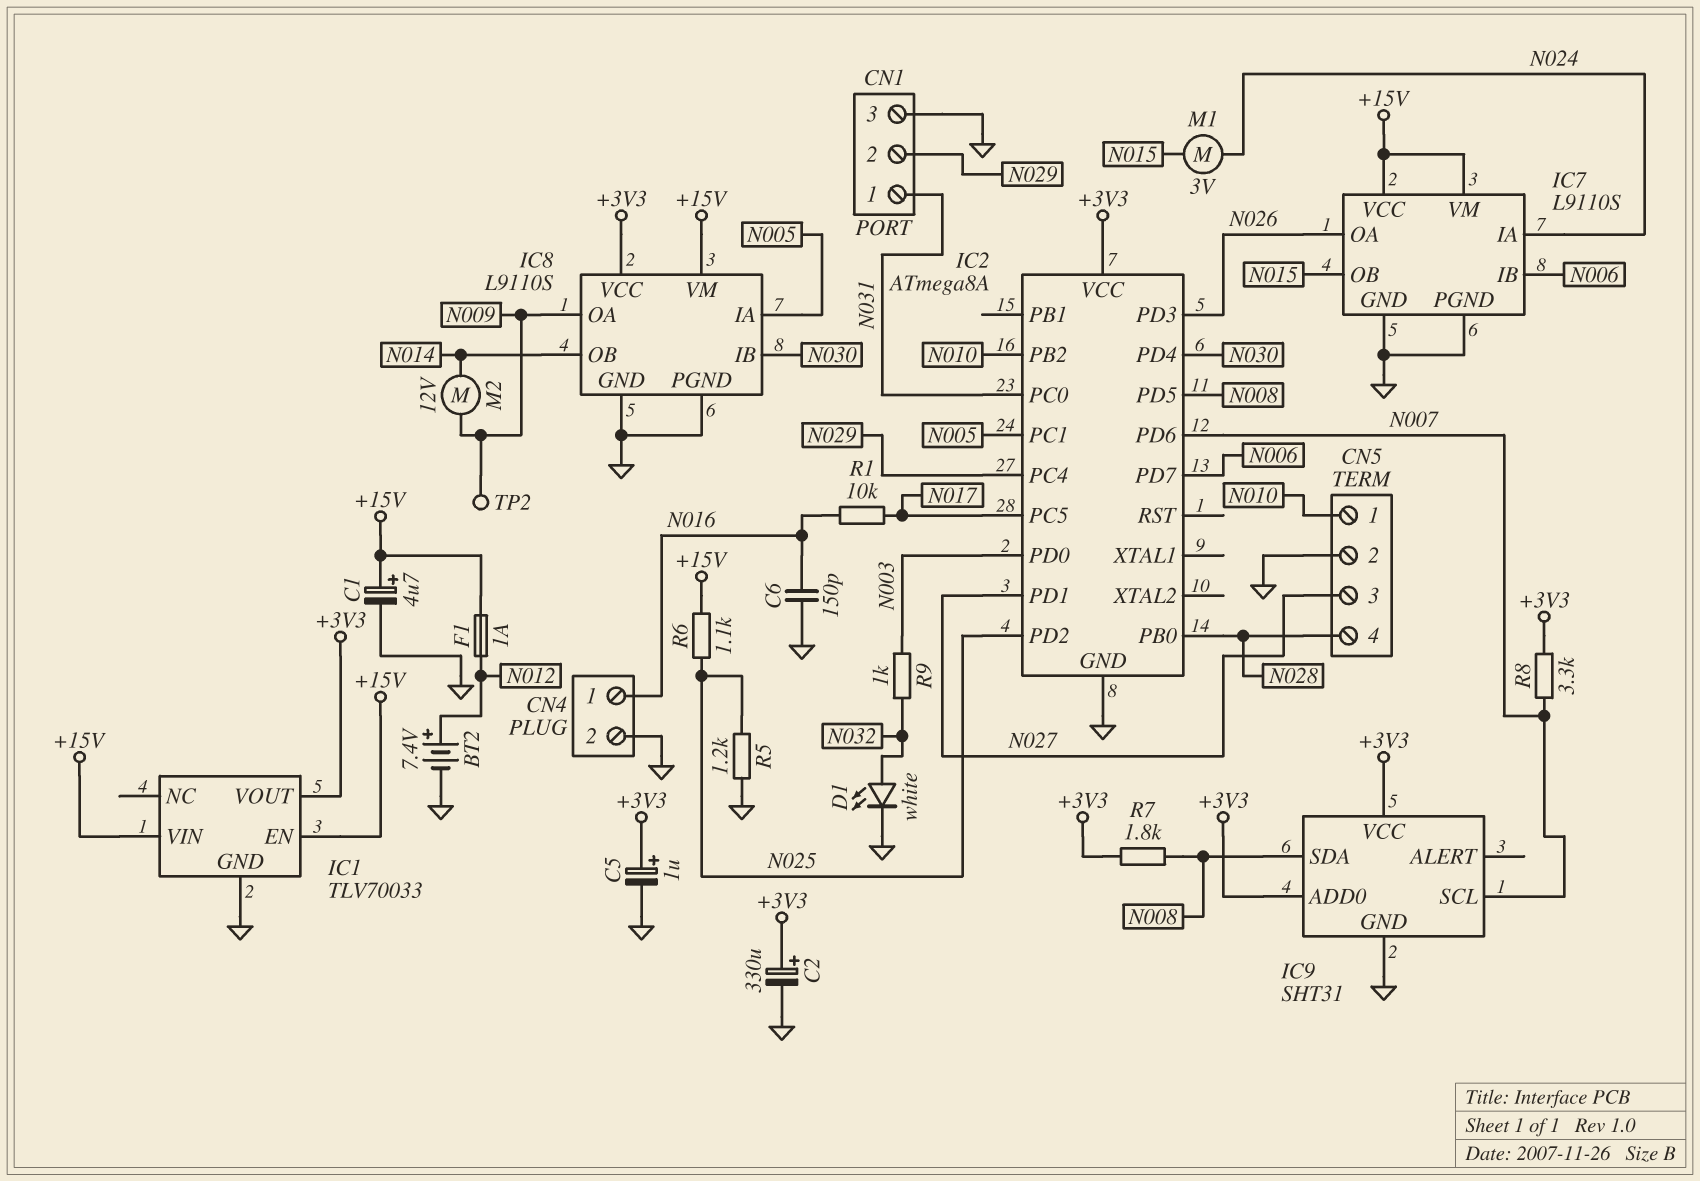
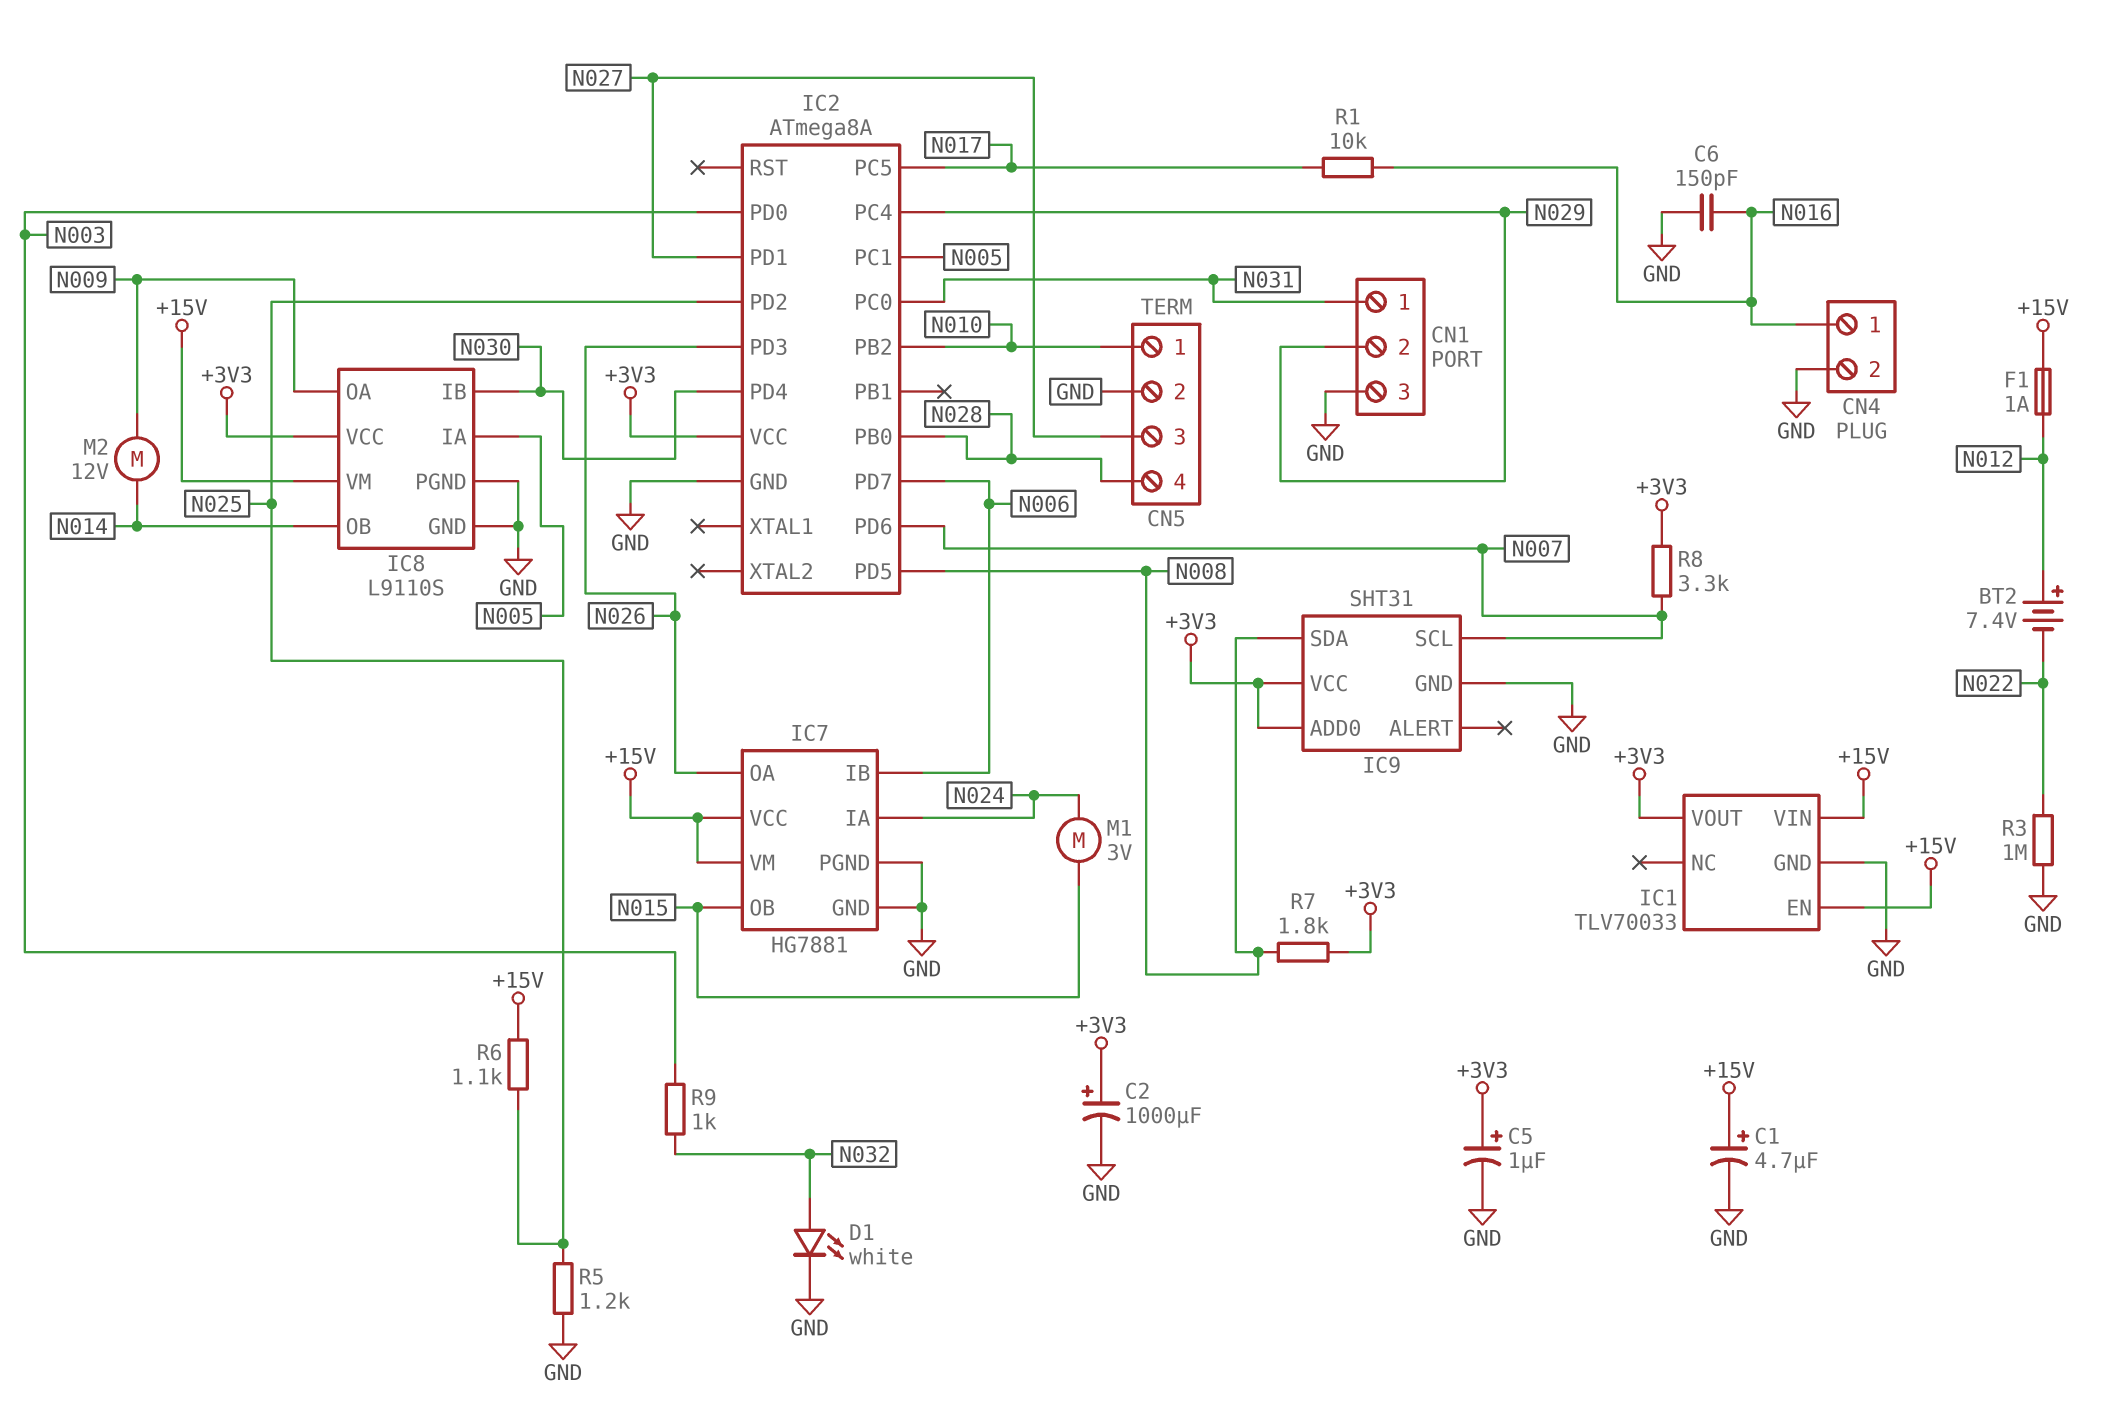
BT2: 7.4V (plus N012, minus GND) -> 7.4V (plus N012, minus N022)
C2: 330uF (plus +3V3, minus GND) -> 1000uF (plus +3V3, minus GND)
IC7: L9110S -> HG7881
R3: none -> 1M (GND, N022)
TP2: test point (N009) -> none

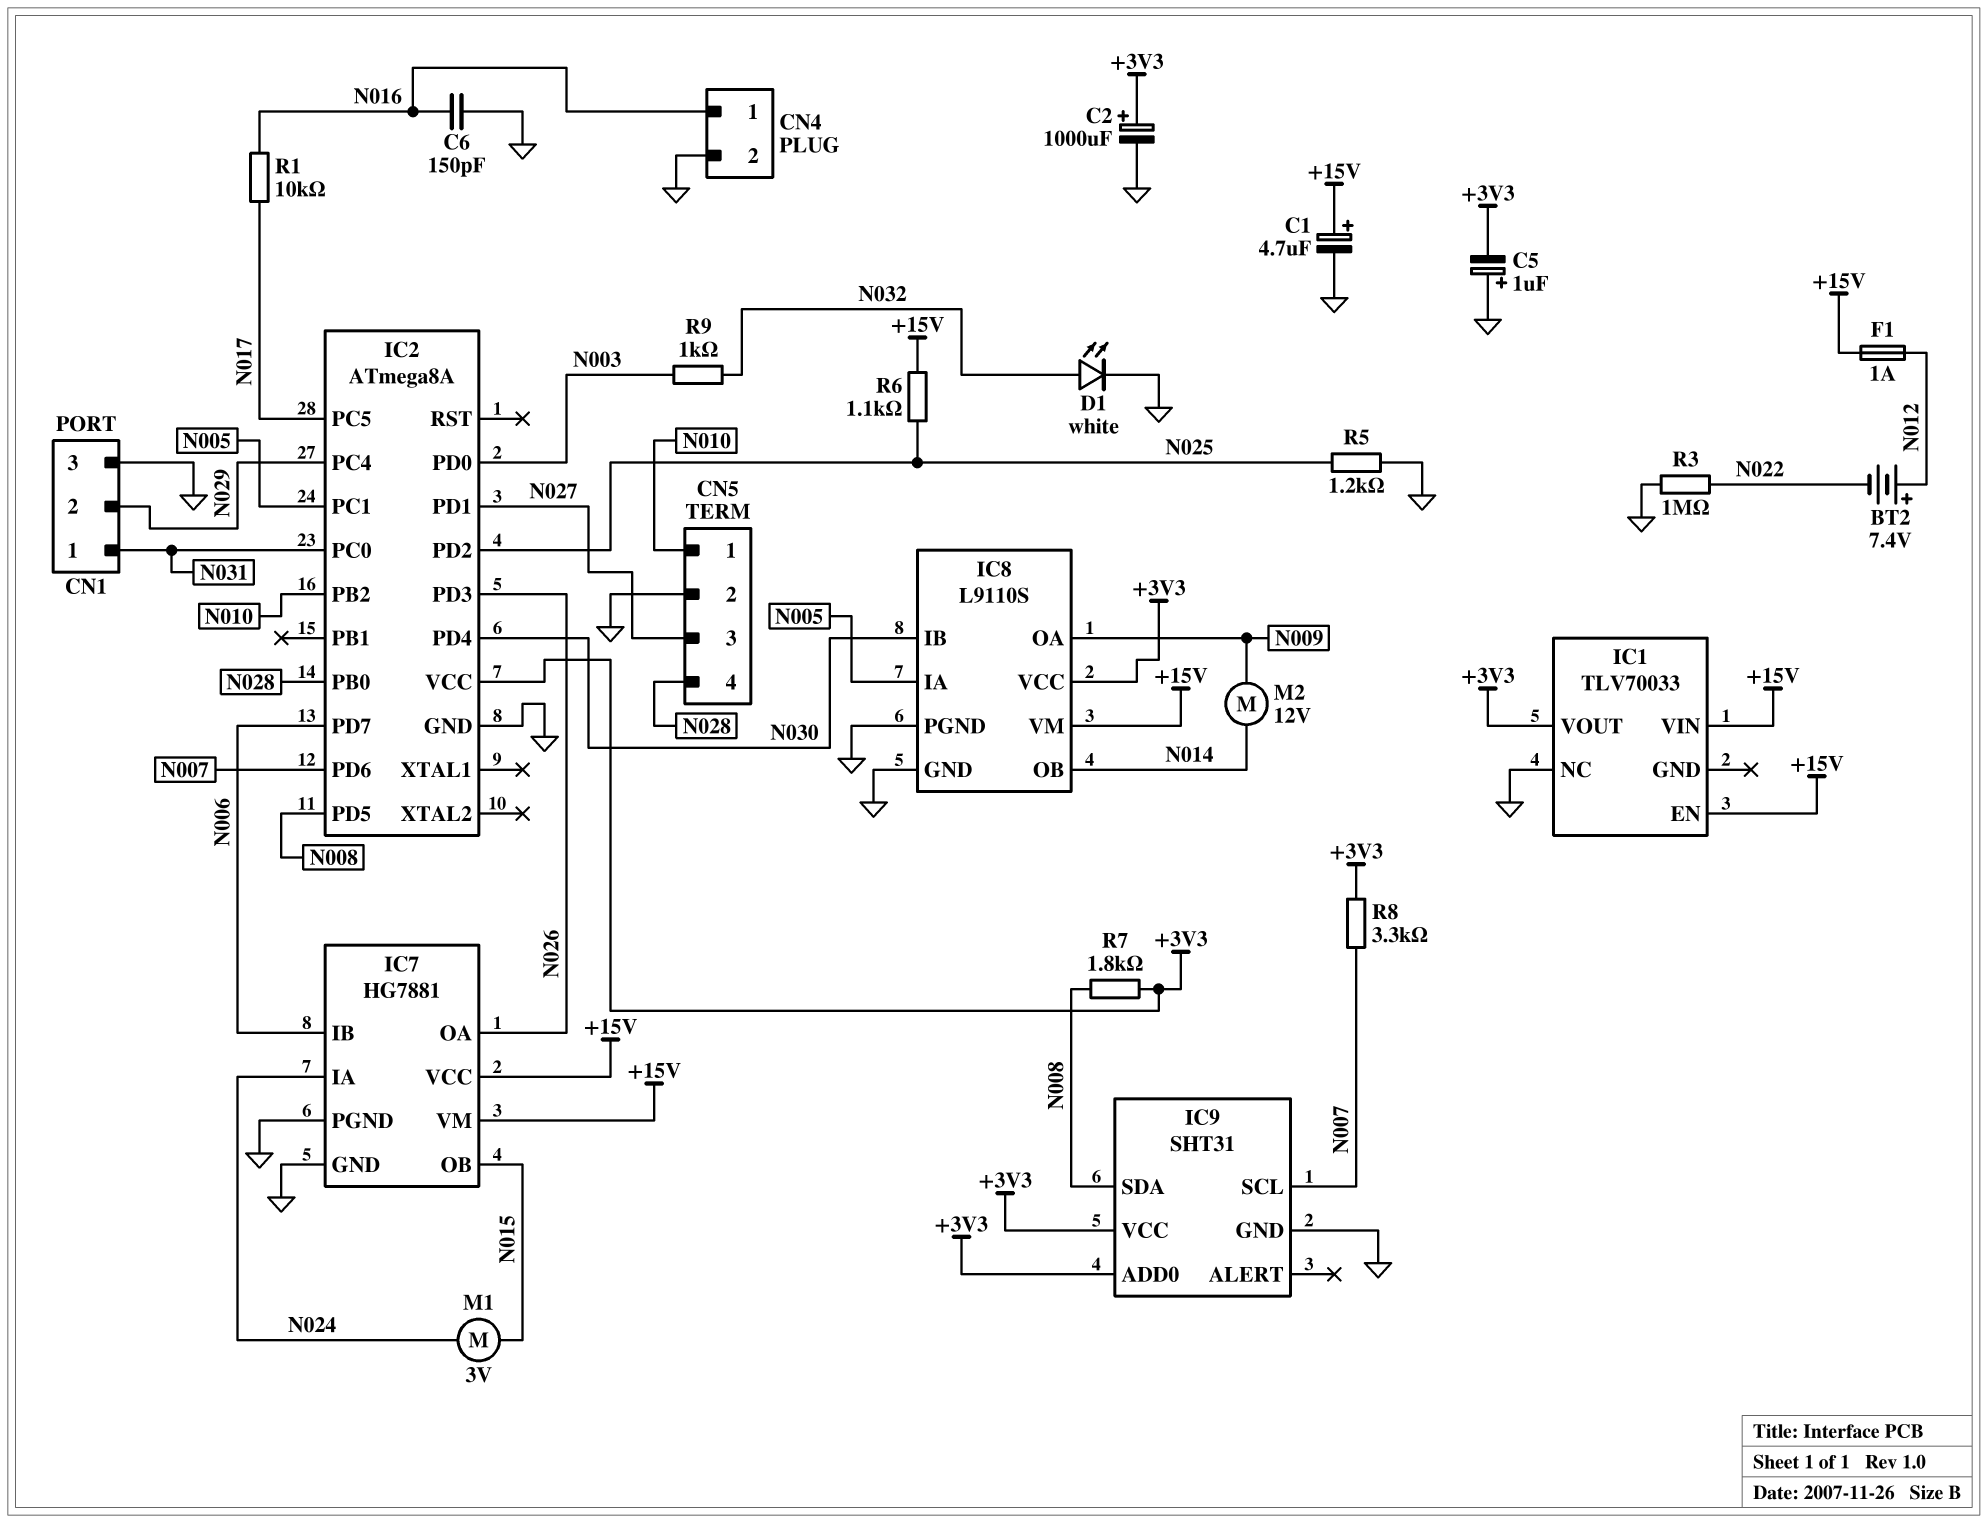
C5: 1uF (plus +3V3, minus GND) -> 1uF (plus GND, minus +3V3)
IC1 pin GND: GND -> none
IC1 pin NC: none -> GND

